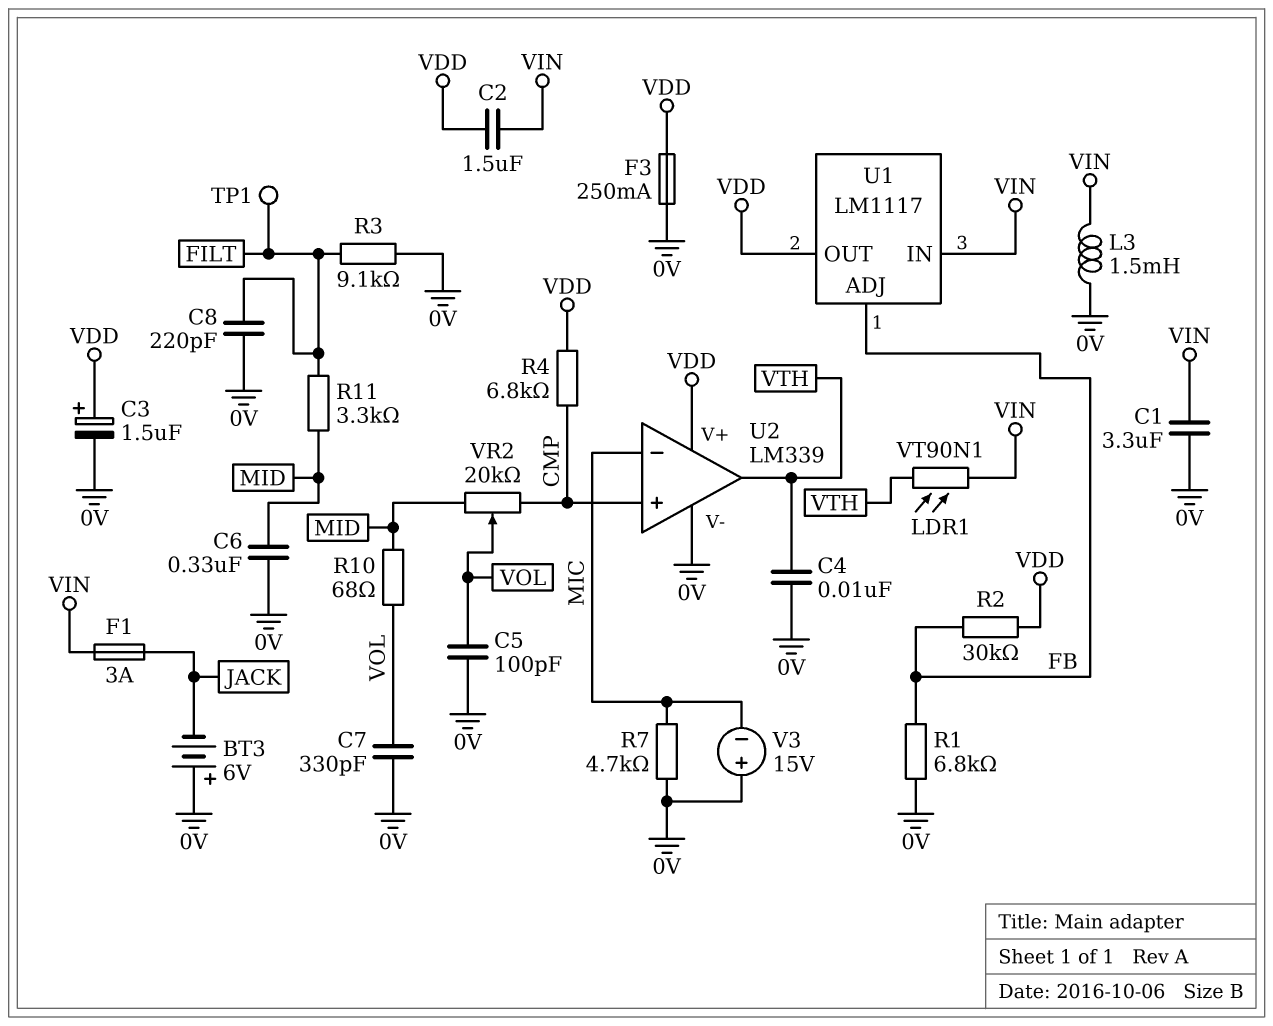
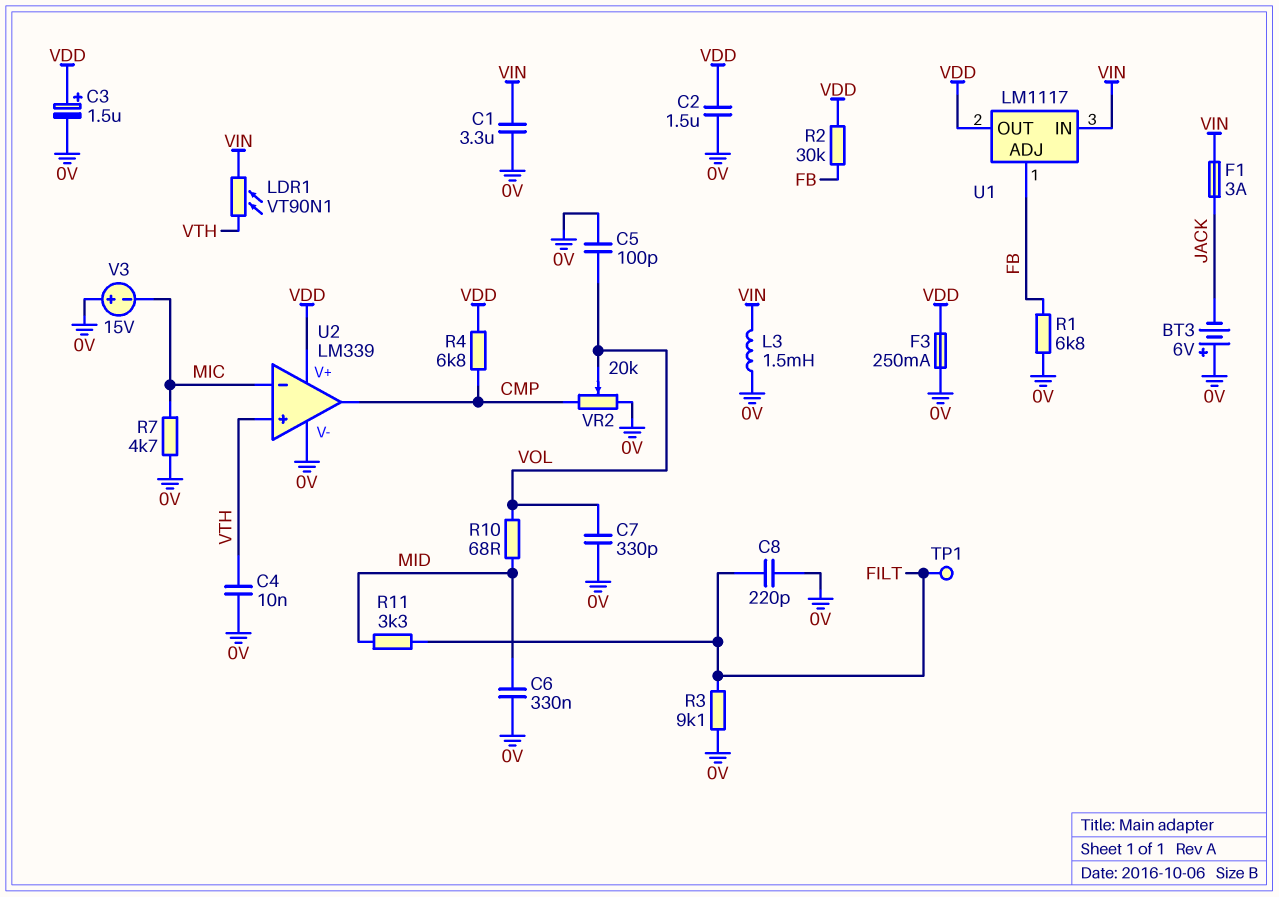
C2: 1.5uF (VDD, VIN) -> 1.5uF (0V, VDD)
U2 pin in+: CMP -> VTH
U2 pin out: VTH -> CMP
VR2: 20k (CMP, MID, wiper VOL) -> 20k (0V, CMP, wiper VOL)

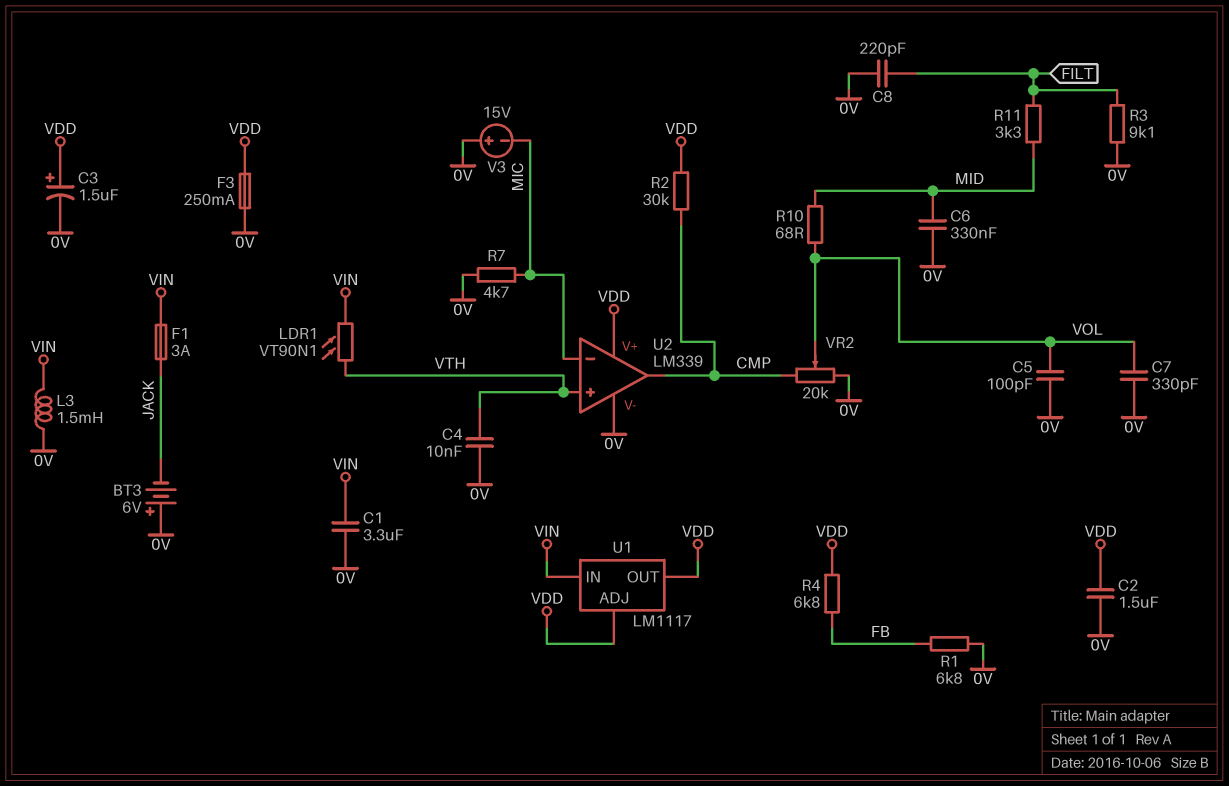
R2: 30k (FB, VDD) -> 30k (CMP, VDD)
R4: 6.8k (CMP, VDD) -> 6.8k (FB, VDD)
TP1: test point (FILT) -> none
U1 pin ADJ: FB -> VDD

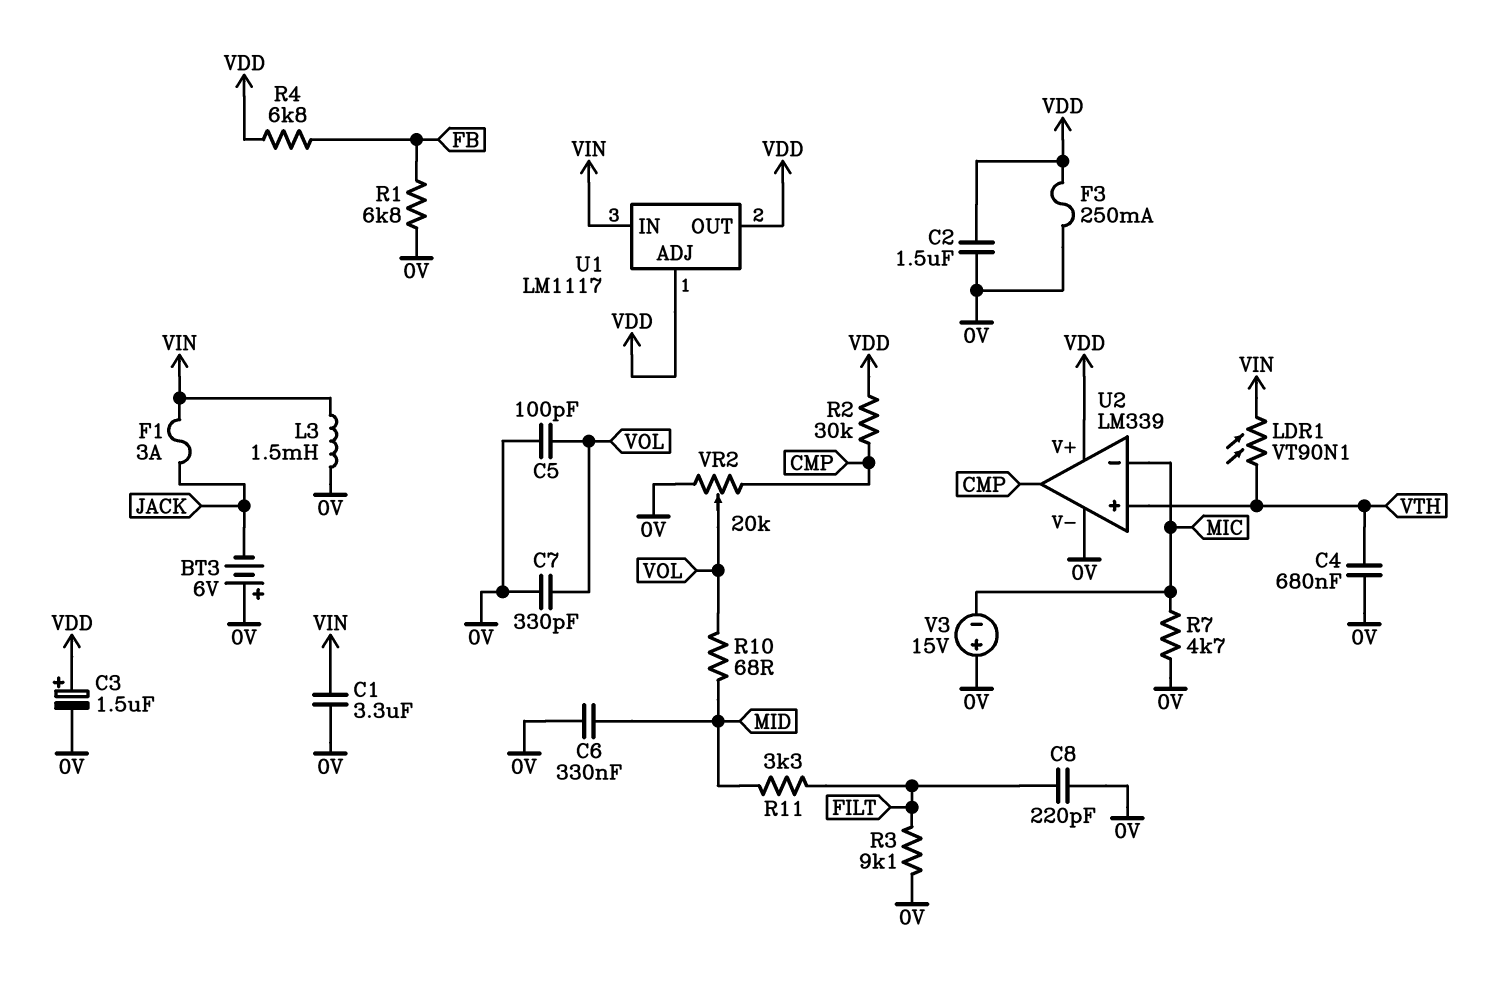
C4: 10nF (0V, VTH) -> 680nF (0V, VTH)

